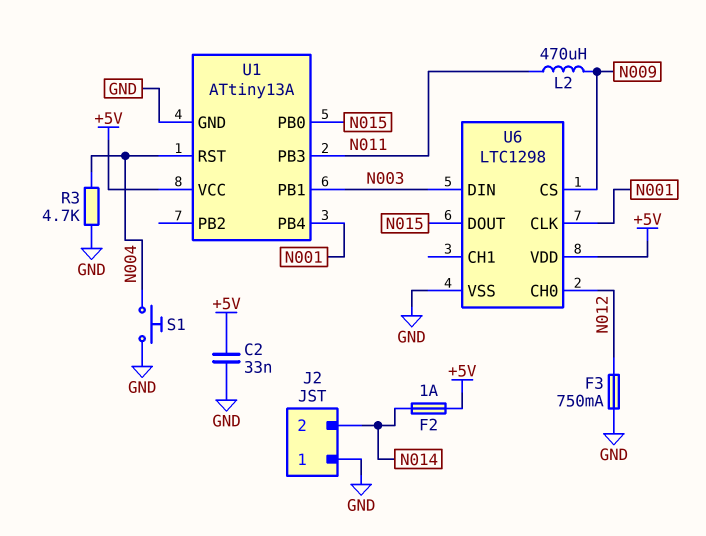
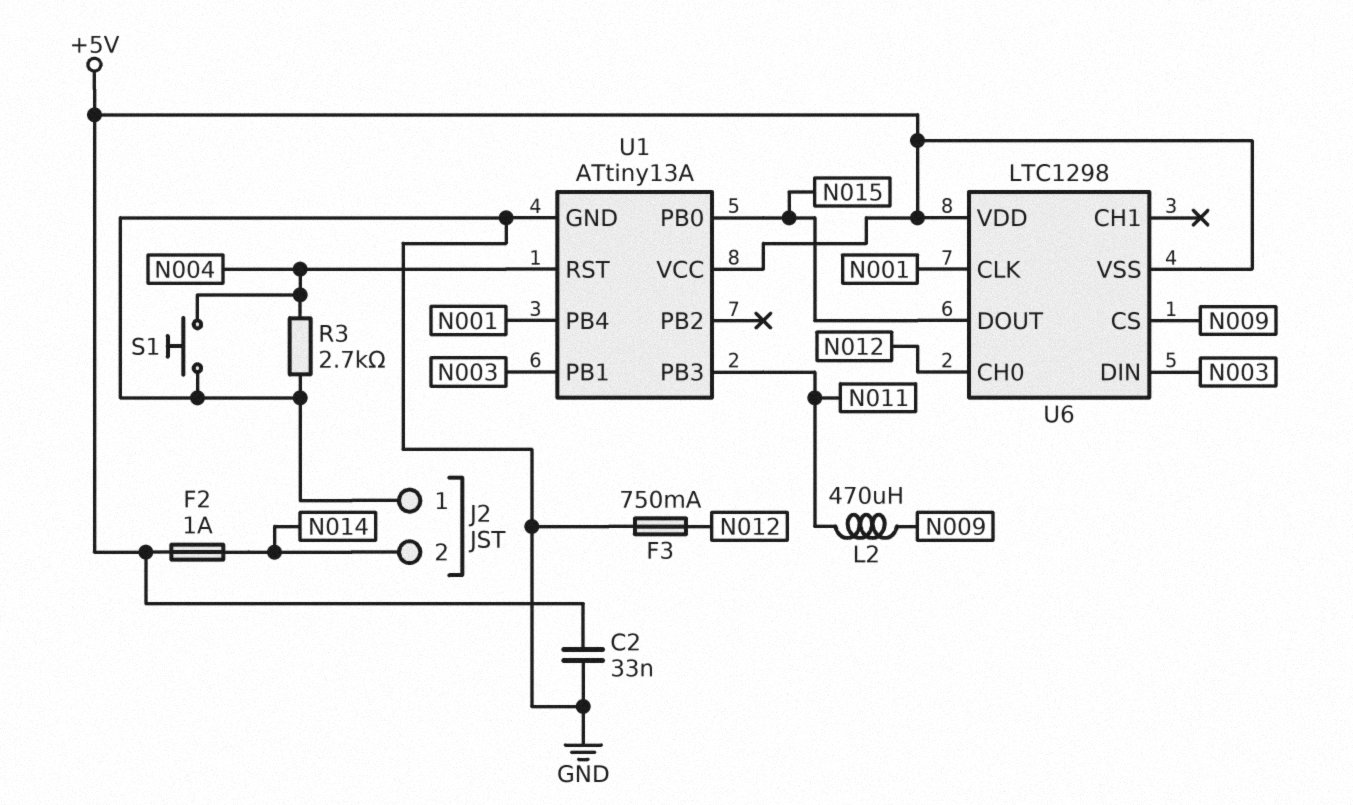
R3: 4.7k (GND, N004) -> 2.7k (GND, N004)
U6 pin VSS: GND -> +5V

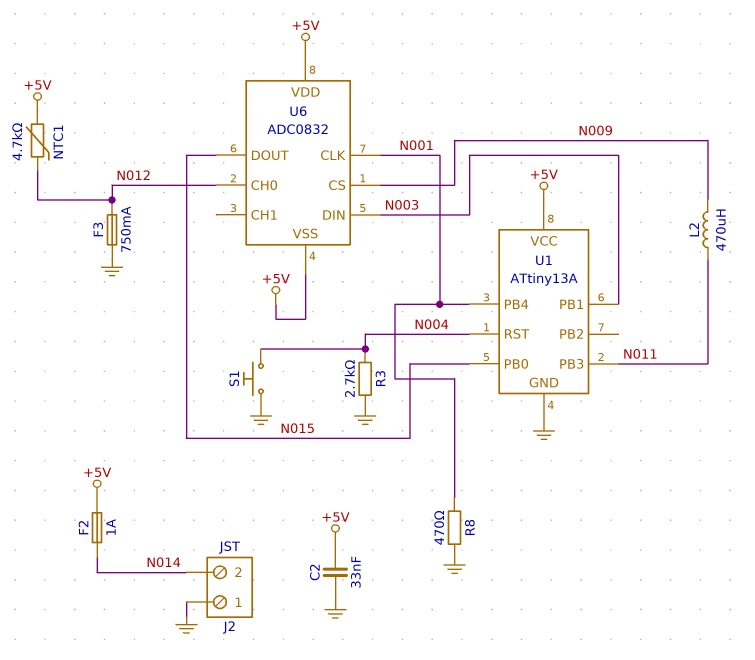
NTC1: none -> 4.7k (+5V, N012)
R8: none -> 470 (GND, N001)
U6: LTC1298 -> ADC0832

